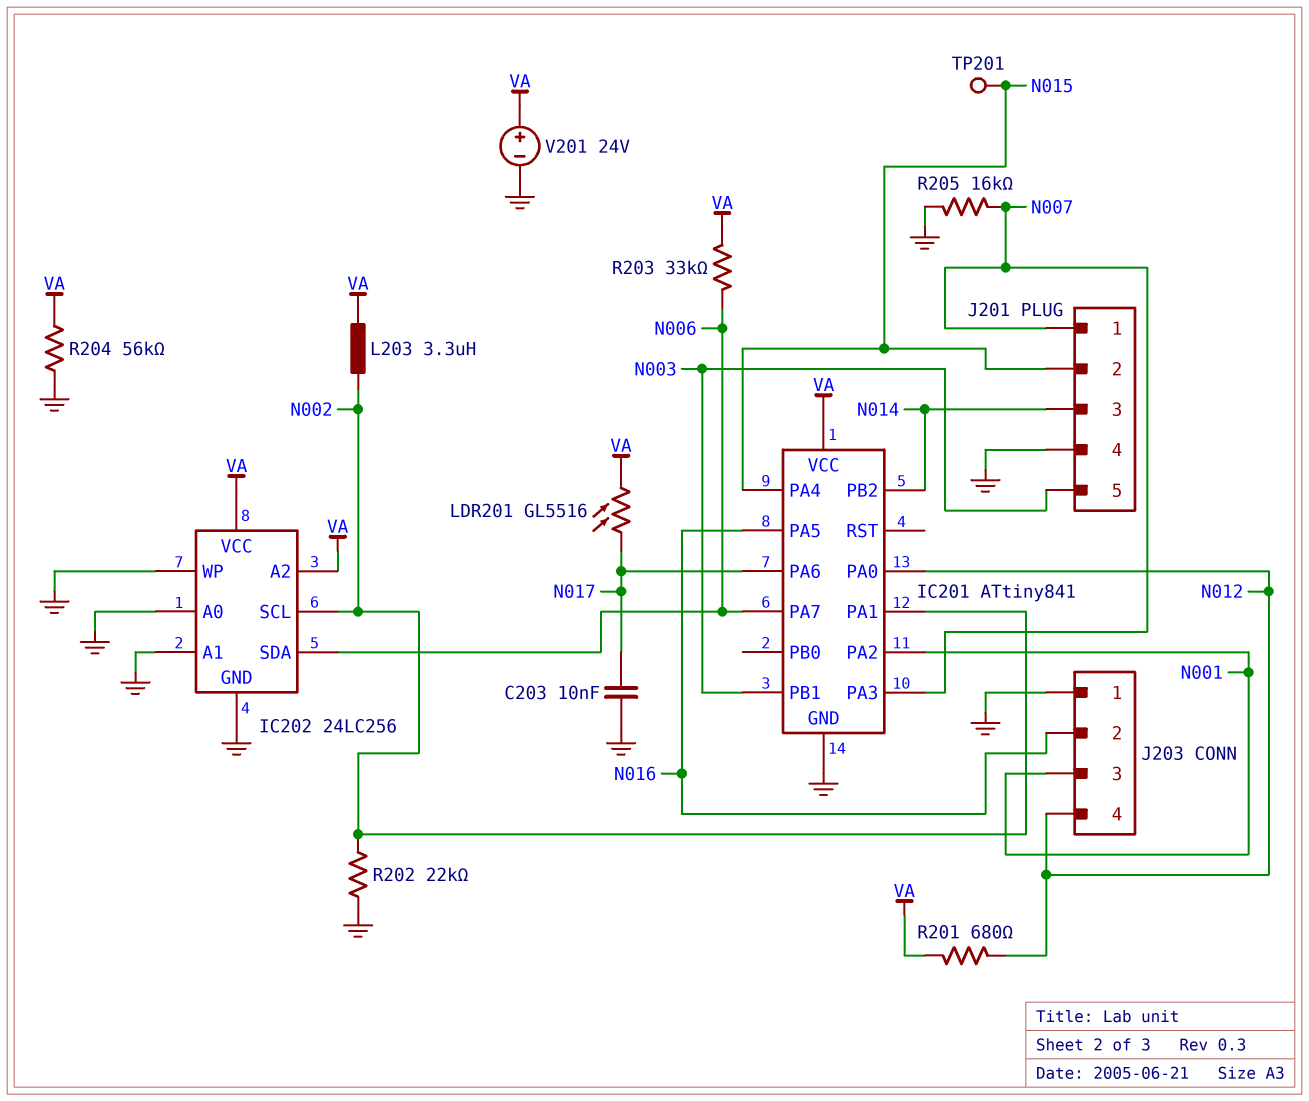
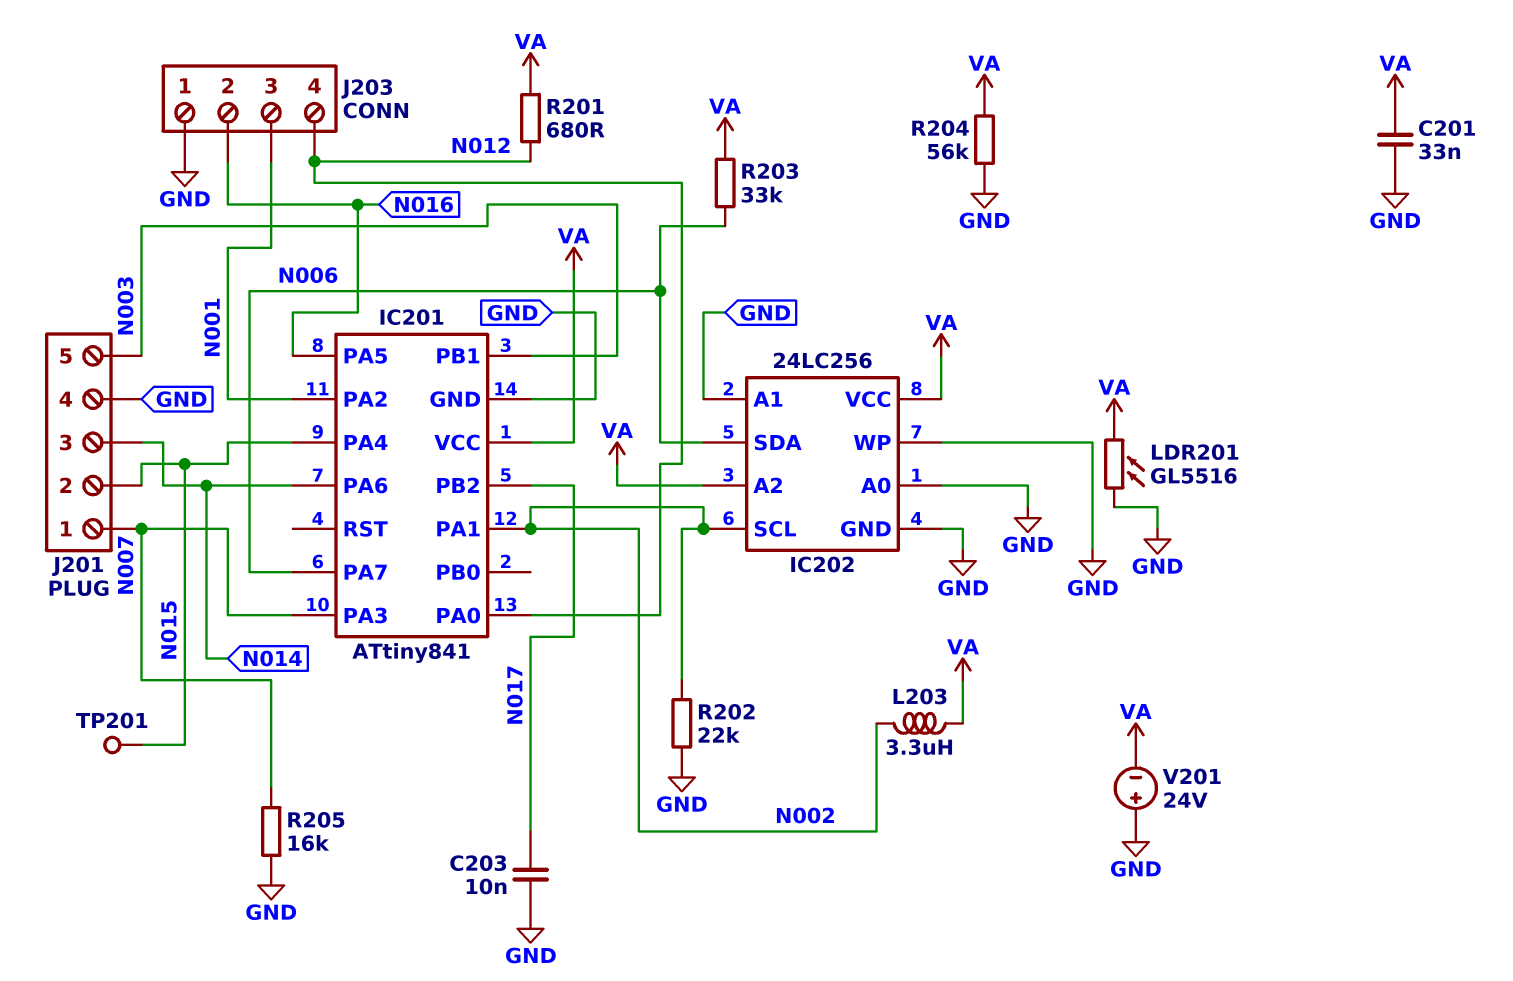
C201: none -> 33nF (GND, VA)
IC201 pin PA6: N017 -> N014
IC201 pin PB2: N014 -> N017
LDR201: GL5516 (N017, VA) -> GL5516 (GND, VA)
V201: 24V (plus VA, minus GND) -> 24V (plus GND, minus VA)

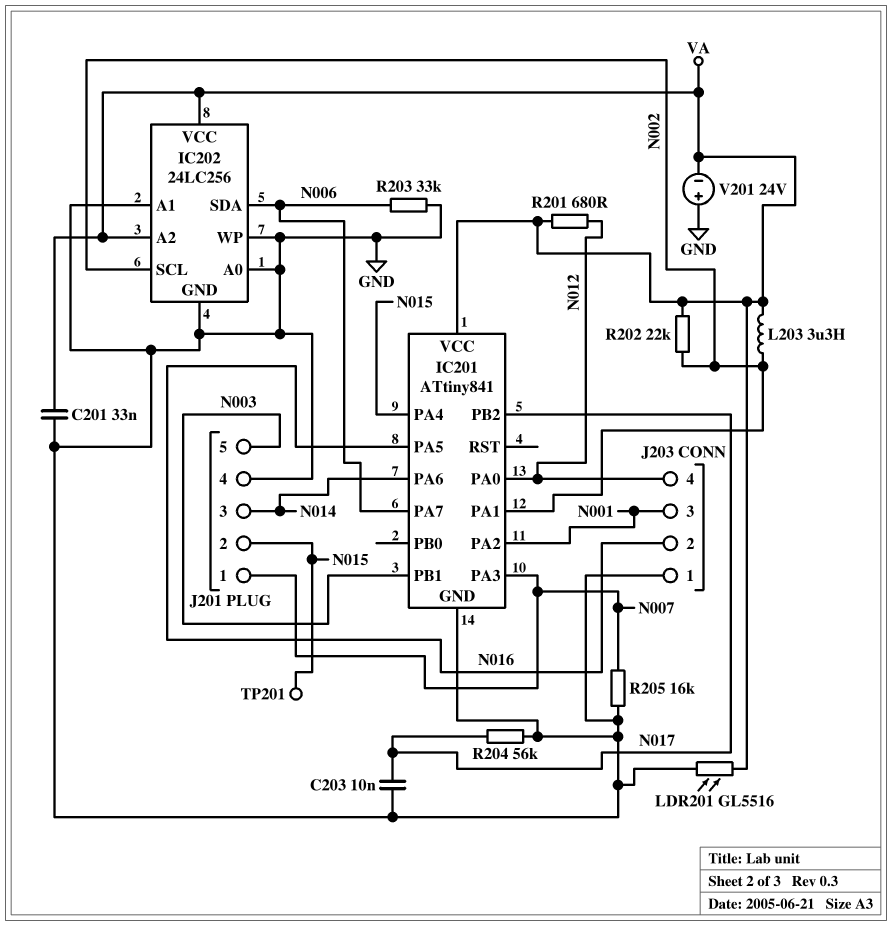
R202: 22k (GND, N002) -> 22k (N002, VA)
R203: 33k (N006, VA) -> 33k (GND, N006)
R204: 56k (GND, VA) -> 56k (GND, N017)

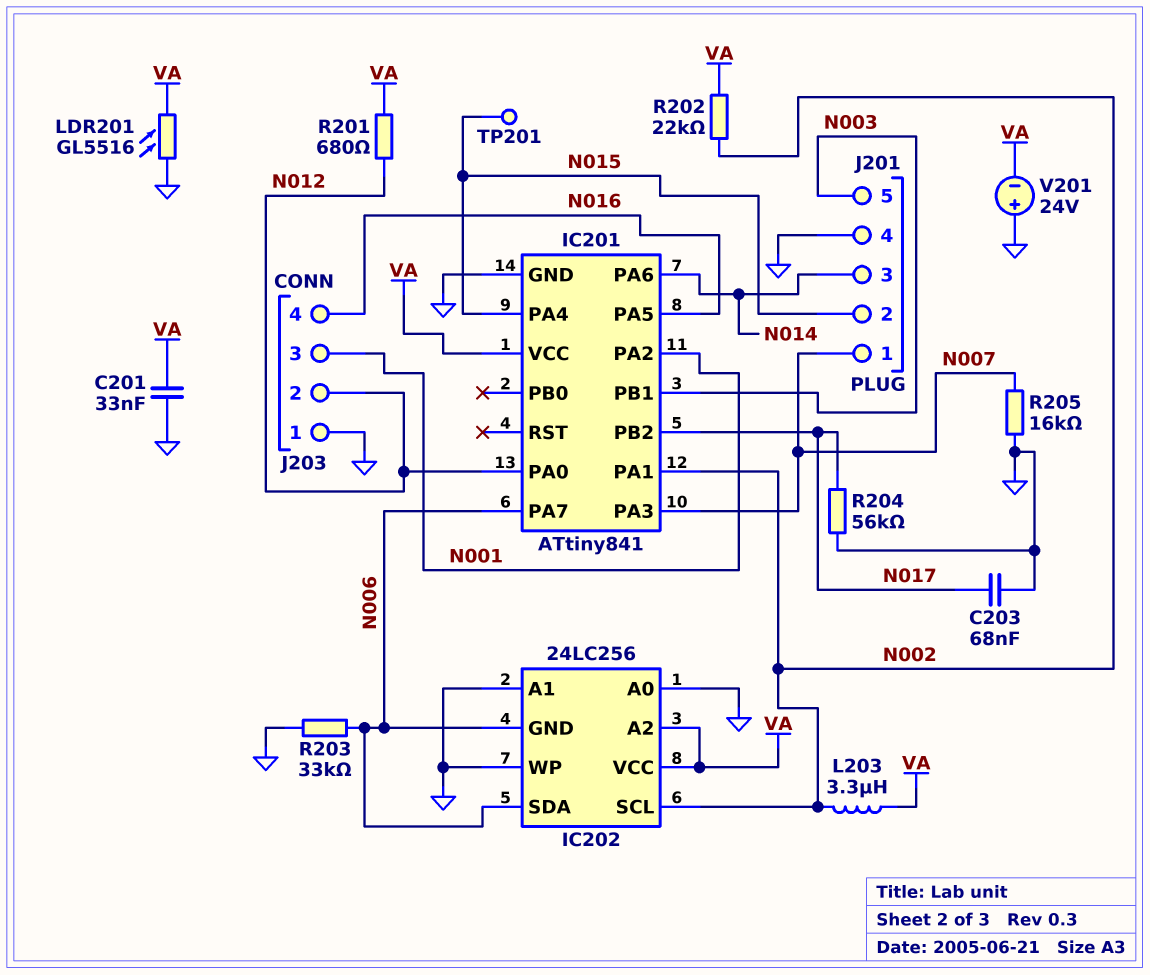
C203: 10nF (GND, N017) -> 68nF (GND, N017)
IC202 pin GND: GND -> N006
J203 pin 2: N016 -> N012
J203 pin 4: N012 -> N016

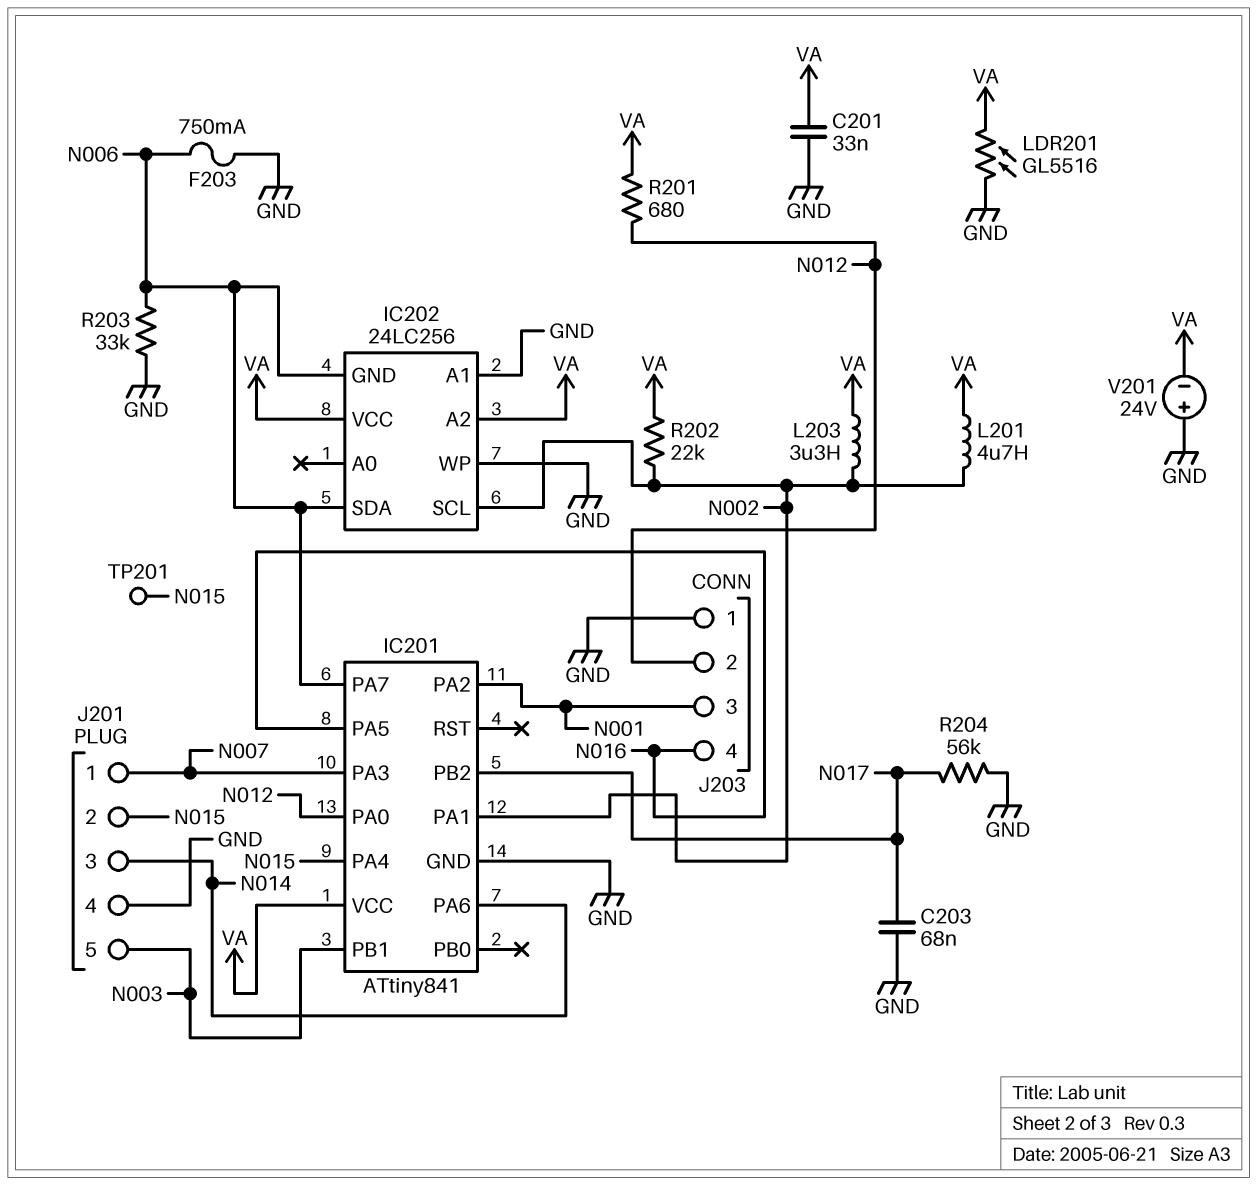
F203: none -> 750mA (GND, N006)
IC202 pin A0: GND -> none
L201: none -> 4.7uH (N002, VA)
R205: 16k (GND, N007) -> none

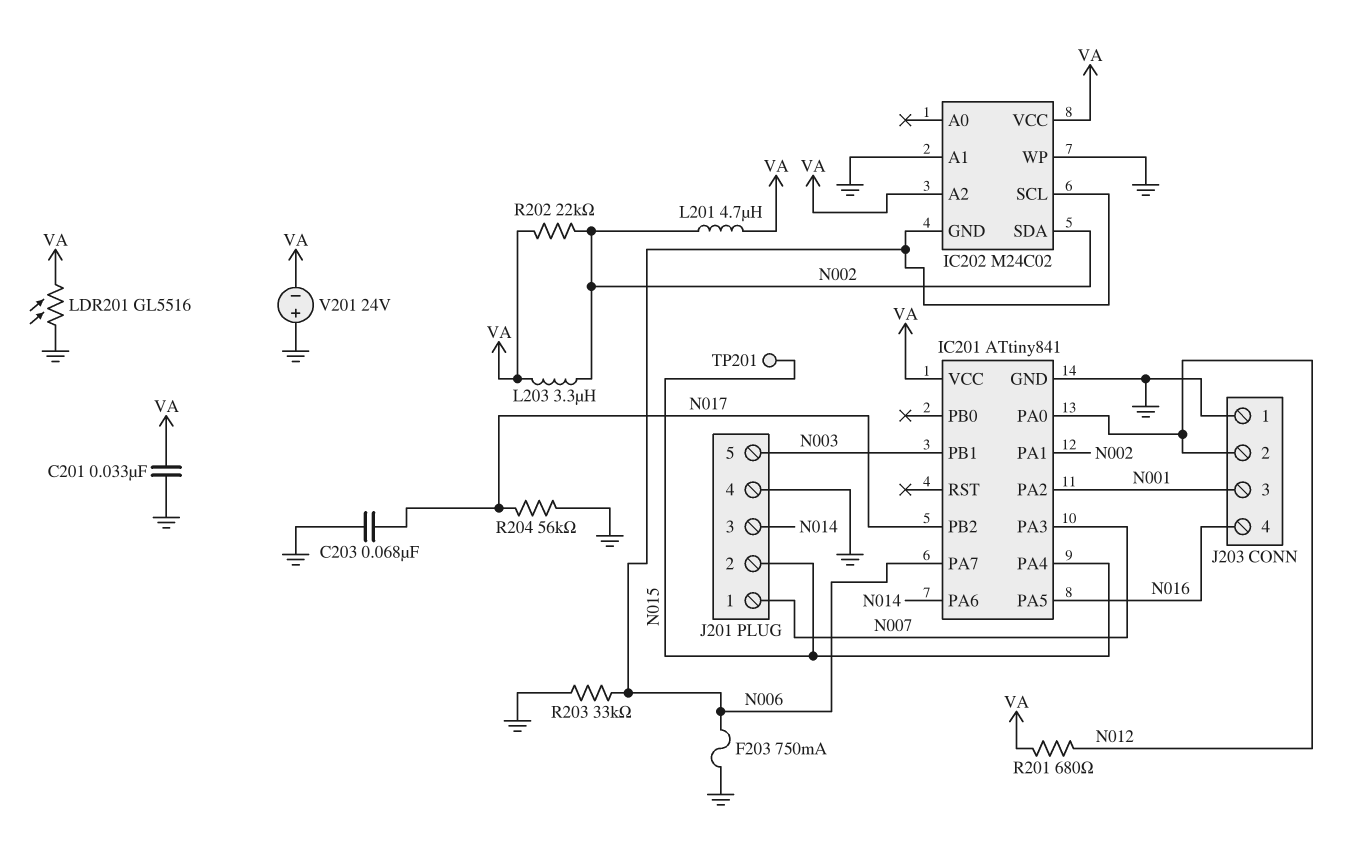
IC202: 24LC256 -> M24C02
IC202 pin SCL: N002 -> N006
IC202 pin SDA: N006 -> N002

